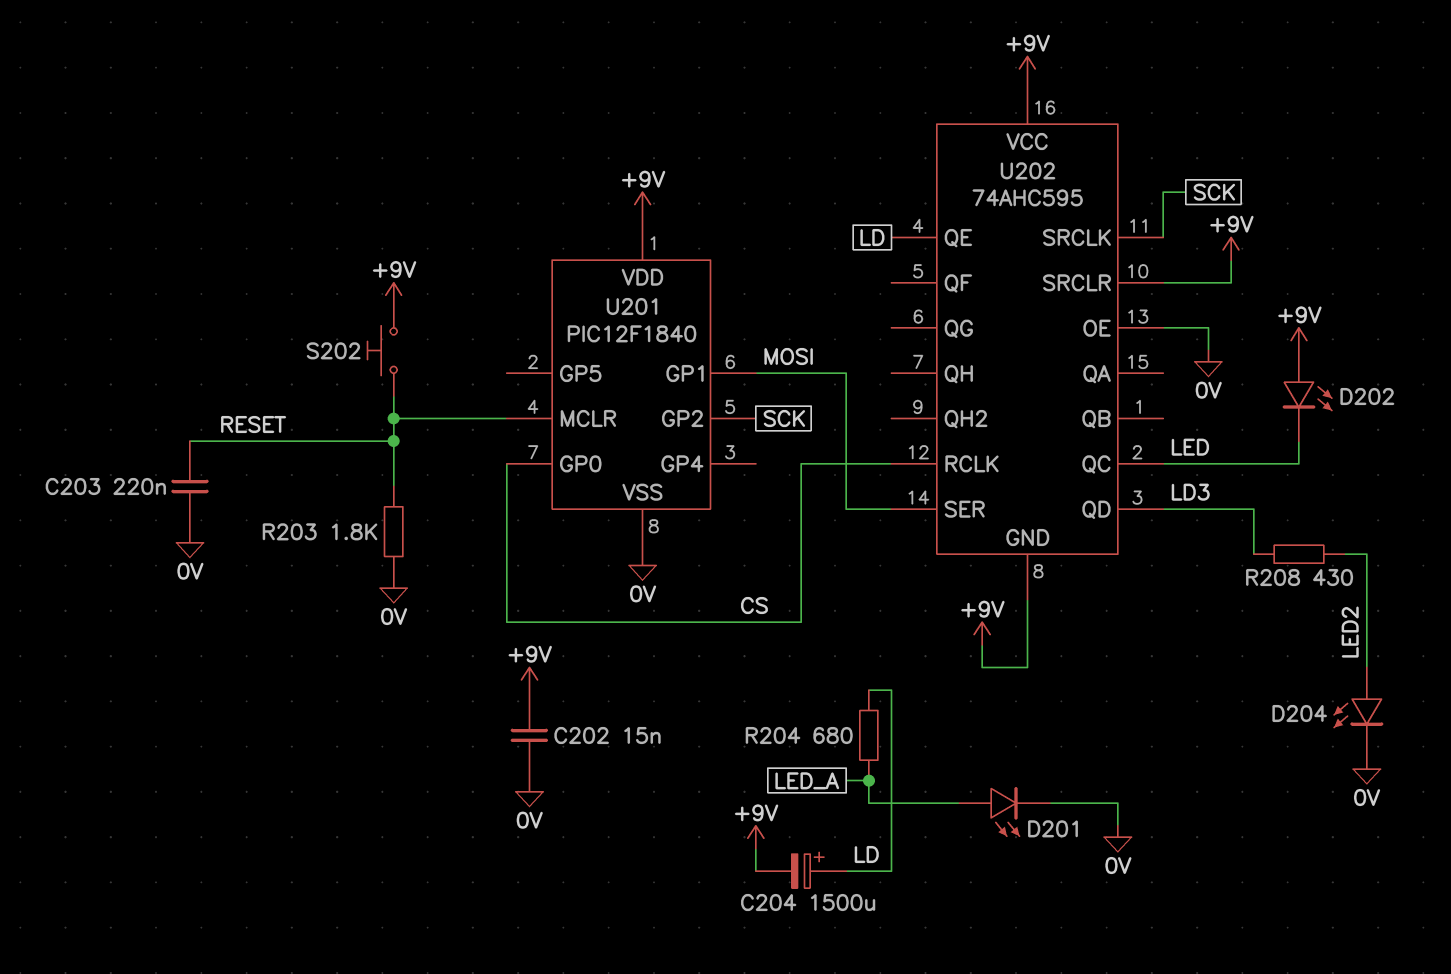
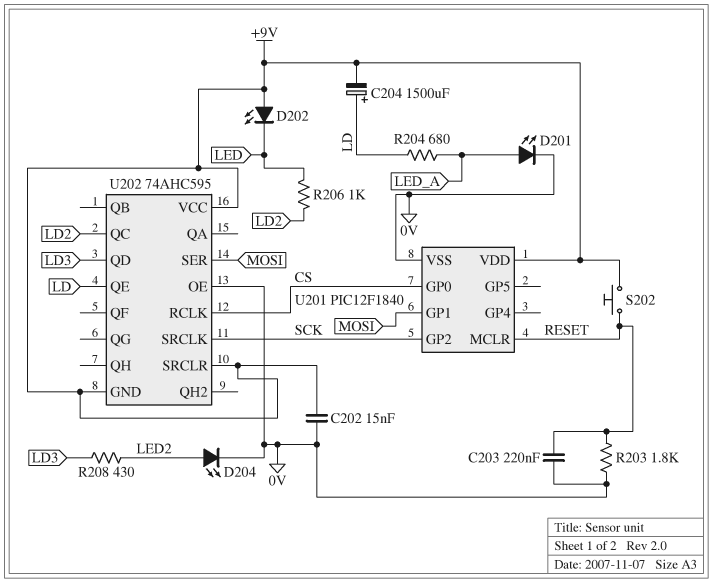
R206: none -> 1k (LD2, LED)
U202 pin QC: LED -> LD2

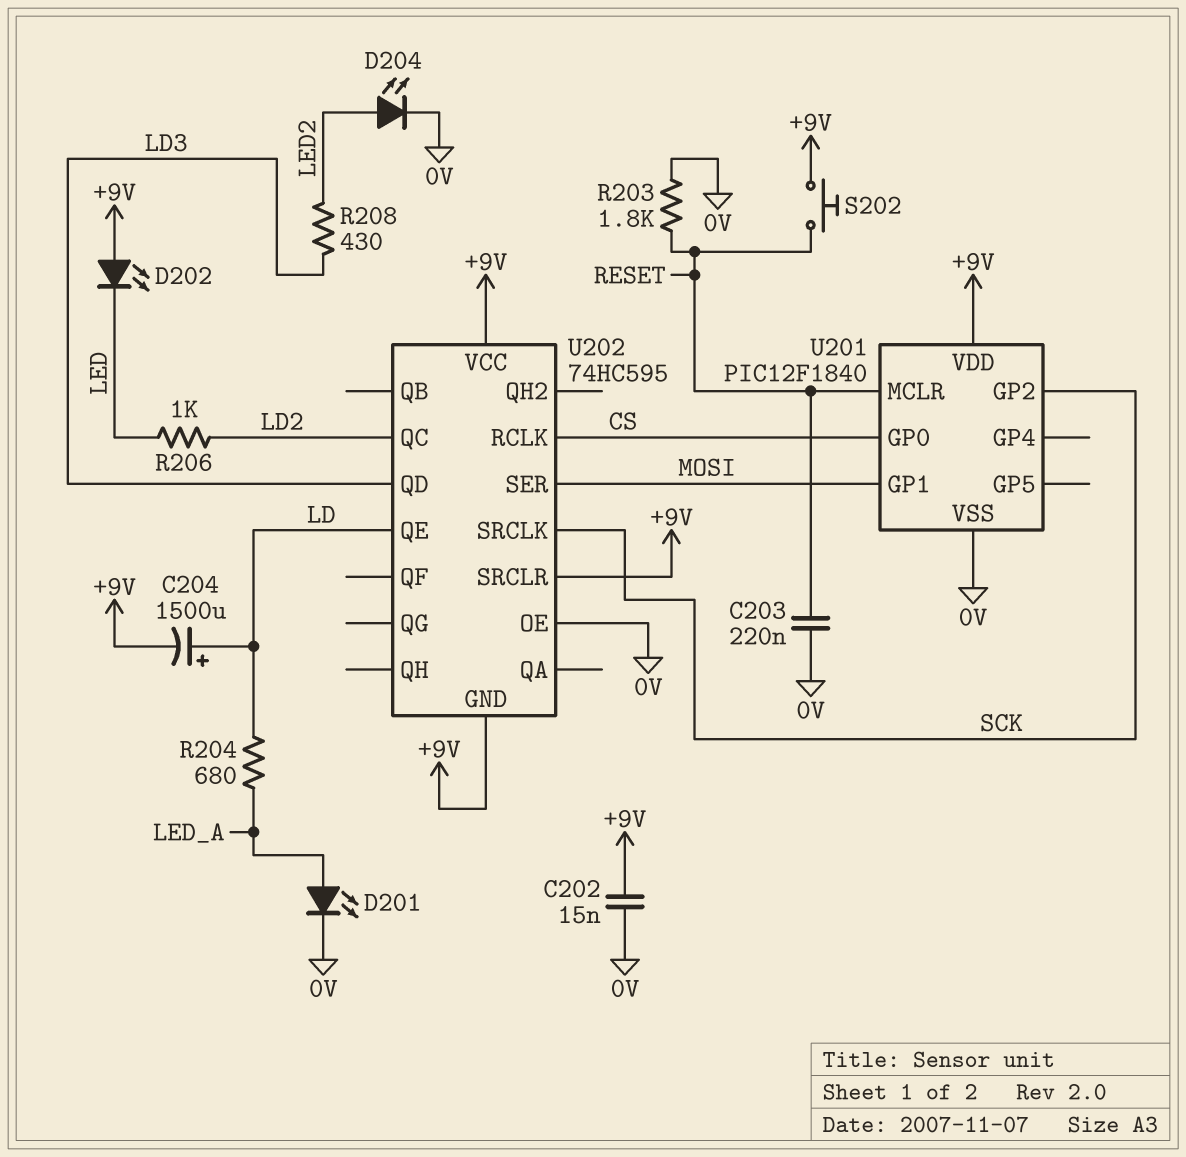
U202: 74AHC595 -> 74HC595

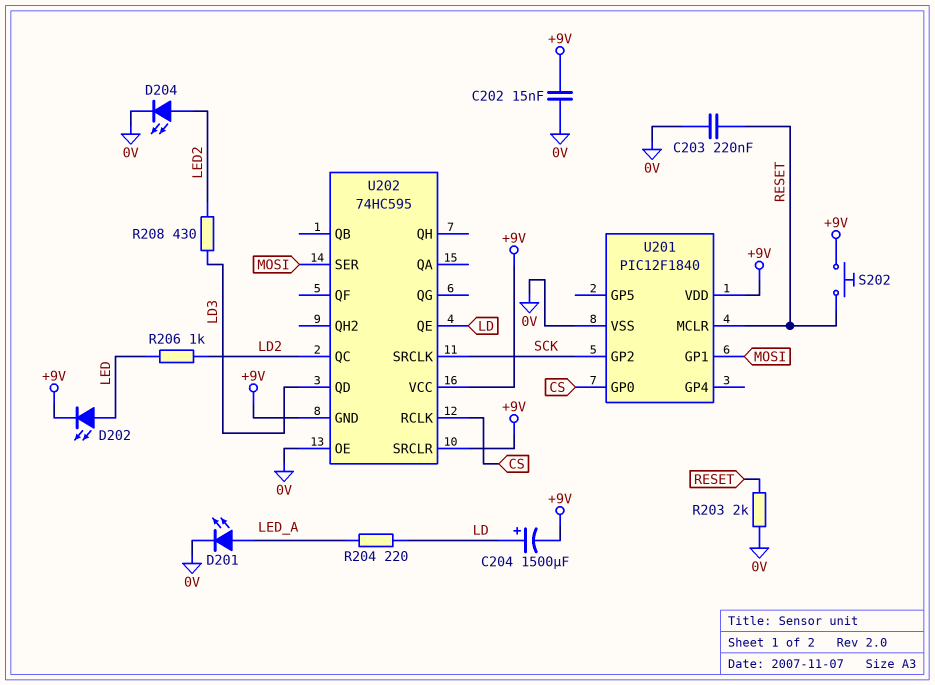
D202: LED (A +9V, K LED) -> LED (A LED, K +9V)
R203: 1.8k (0V, RESET) -> 2k (0V, RESET)
R204: 680 (LD, LED_A) -> 220 (LD, LED_A)

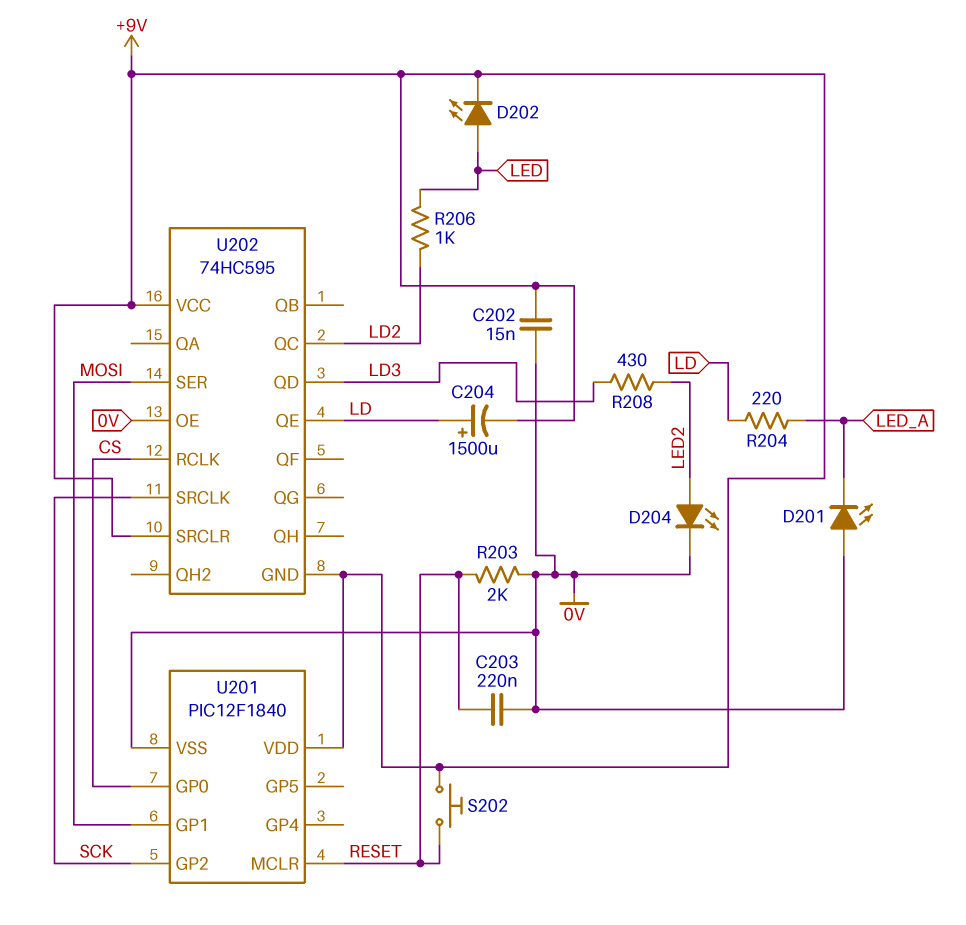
D201: LED (A LED_A, K 0V) -> LED (A 0V, K LED_A)

